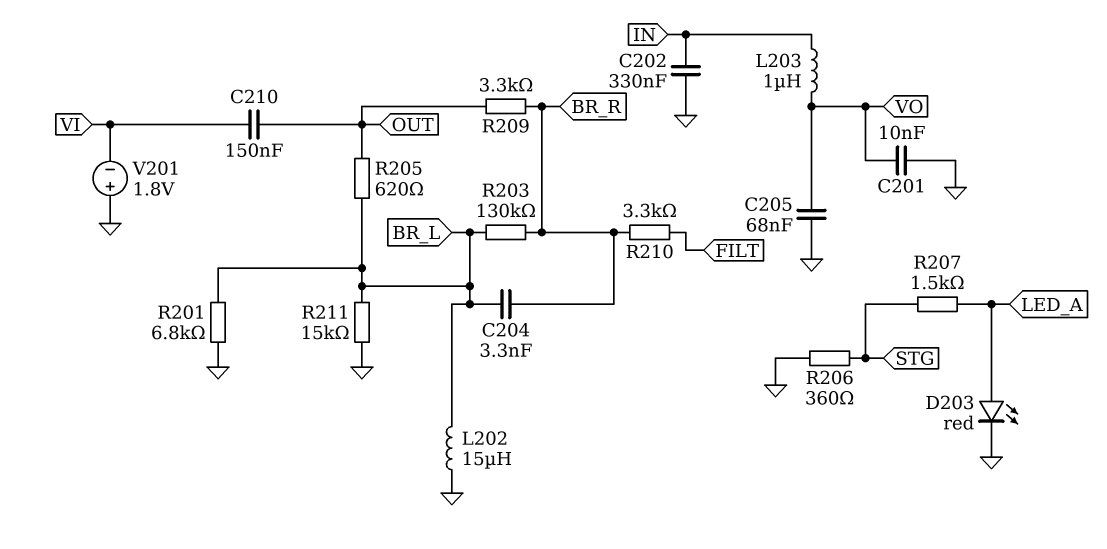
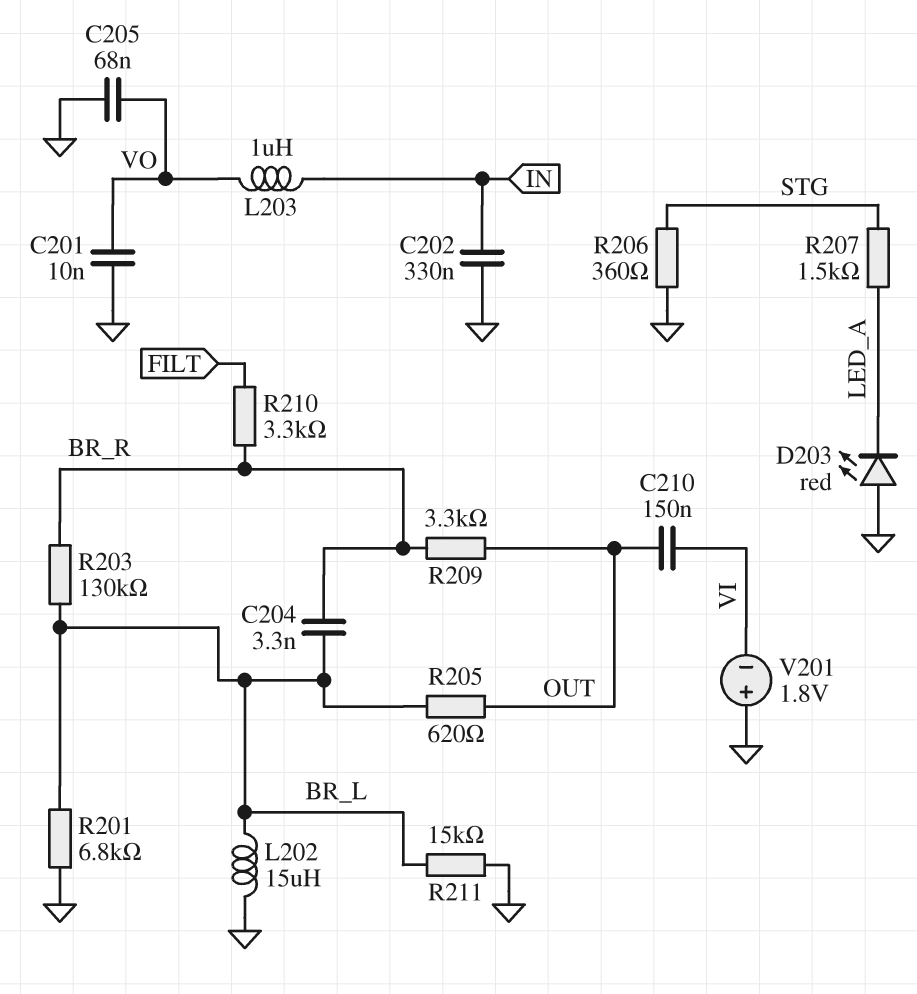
D203: LED red (A LED_A, K GND) -> LED red (A GND, K LED_A)

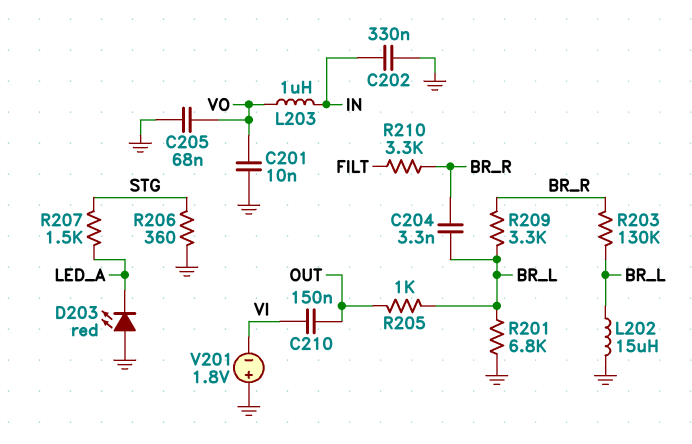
R205: 620 (BR_L, OUT) -> 1k (BR_L, OUT)
R209: 3.3k (BR_R, OUT) -> 3.3k (BR_L, BR_R)
R211: 15k (BR_L, GND) -> none

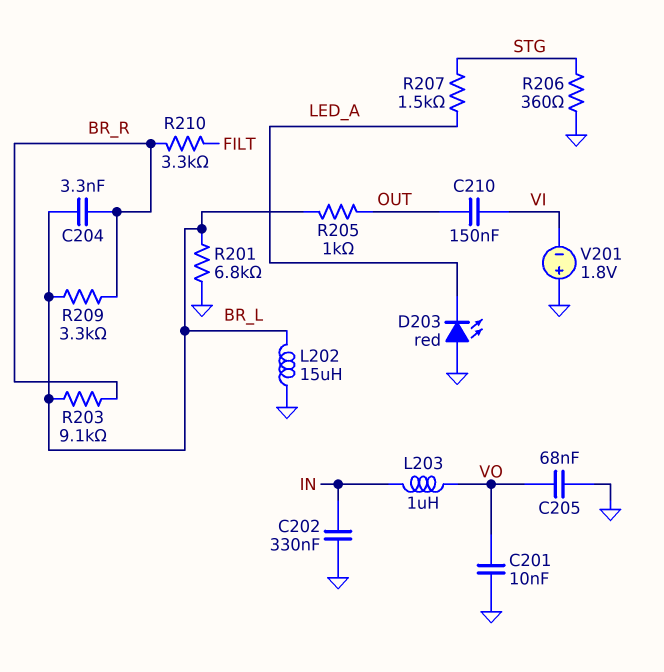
R203: 130k (BR_L, BR_R) -> 9.1k (BR_L, BR_R)

